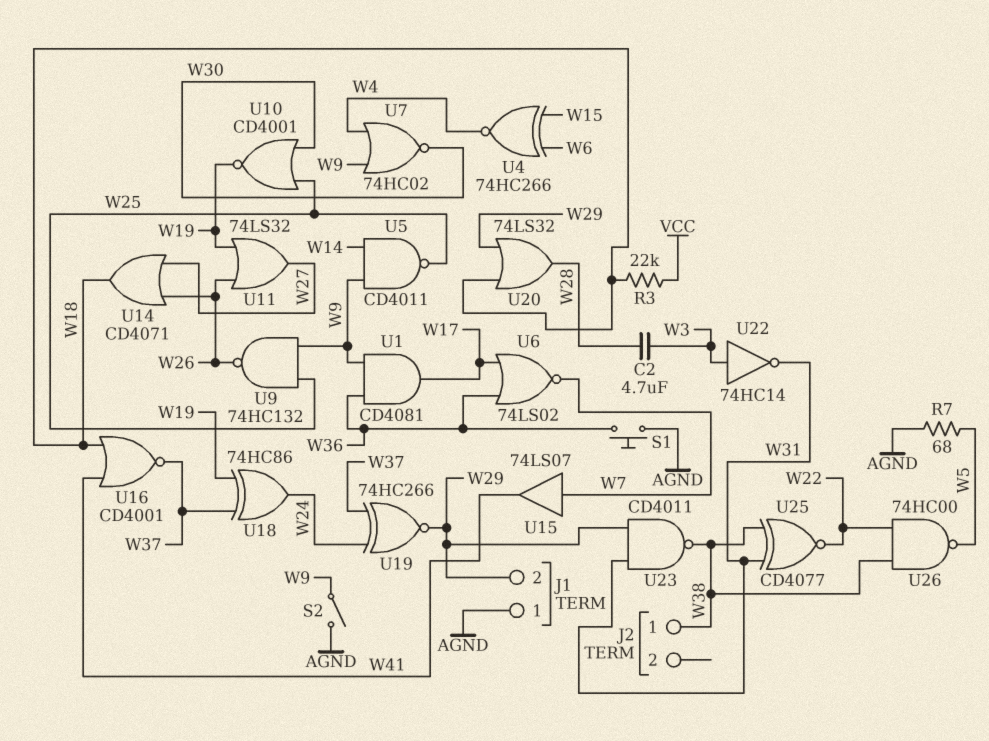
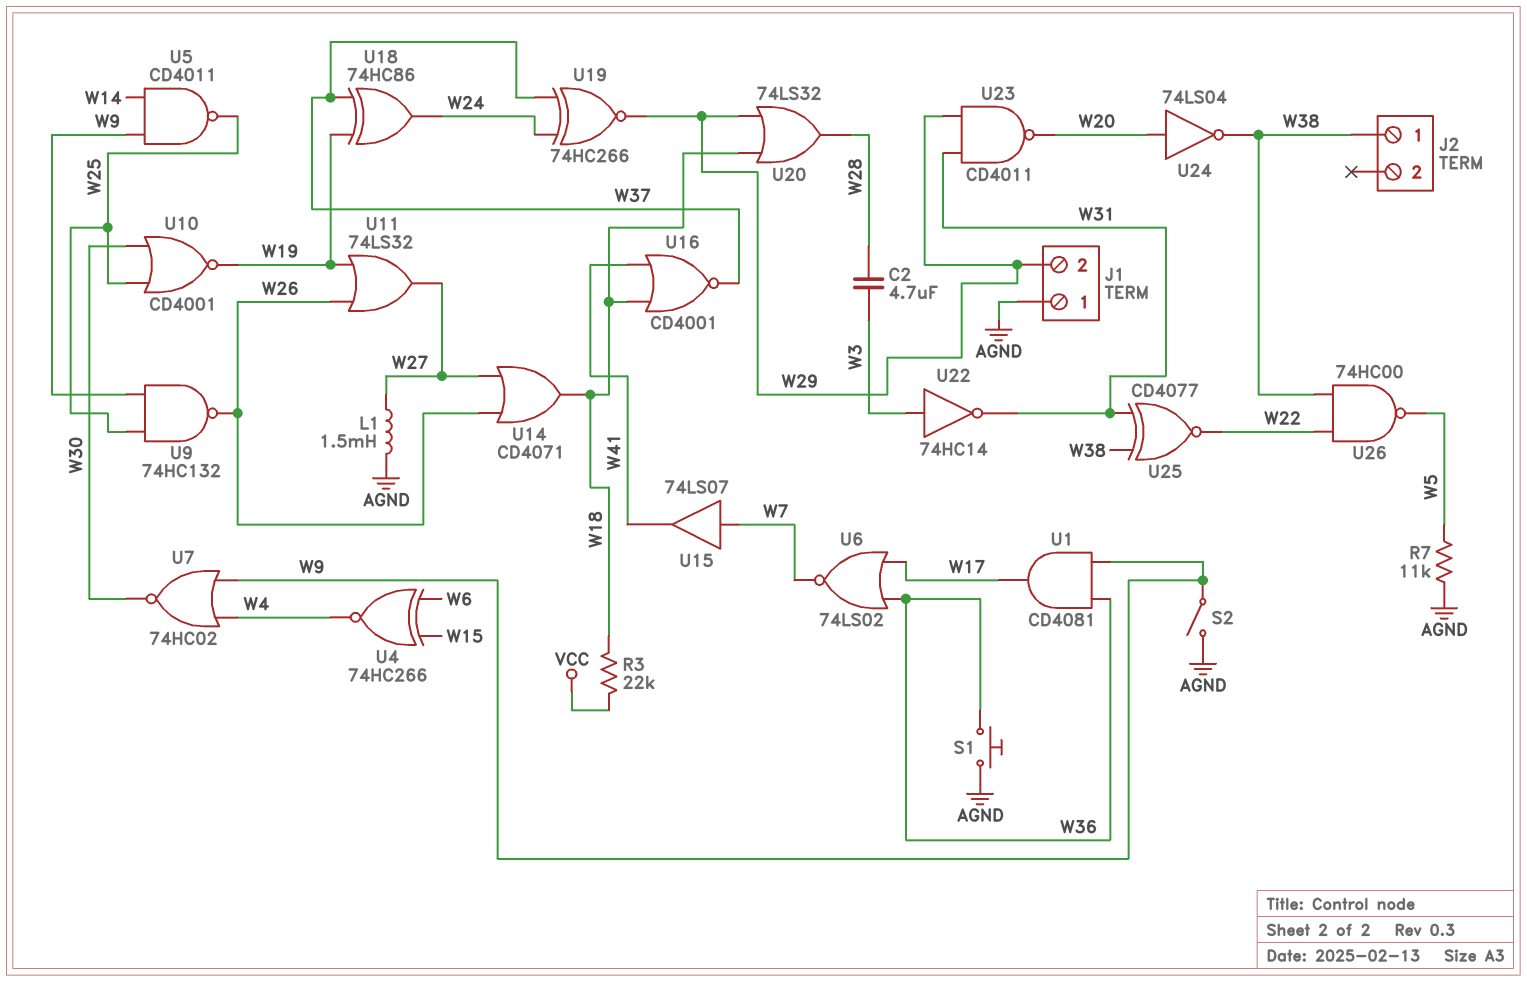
L1: none -> 1.5mH (AGND, W27)
R7: 68 (AGND, W5) -> 11k (AGND, W5)
U23: NAND CD4011 (in W29, in W31, out W38) -> NAND CD4011 (in W29, in W31, out W20)
U24: none -> NOT 74LS04 (in W20, out W38)

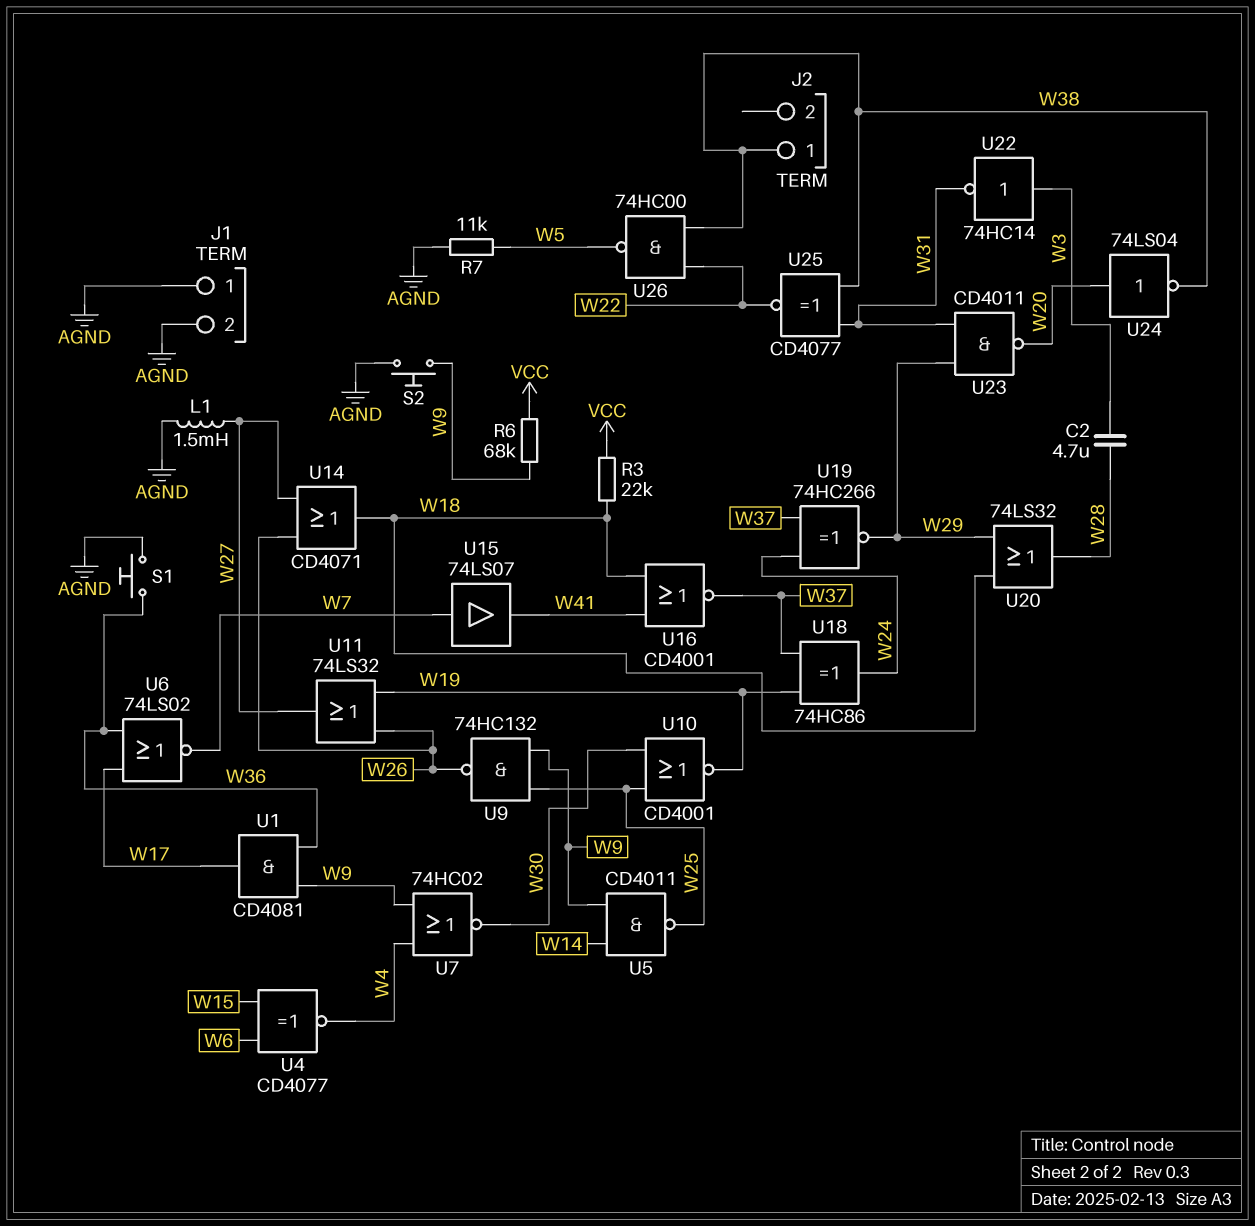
J1 pin 2: W29 -> AGND
R6: none -> 68k (VCC, W9)
S2: switch (AGND, W9) -> button (AGND, W9)
U4: XNOR 74HC266 (in W6, in W15, out W4) -> XNOR CD4077 (in W6, in W15, out W4)

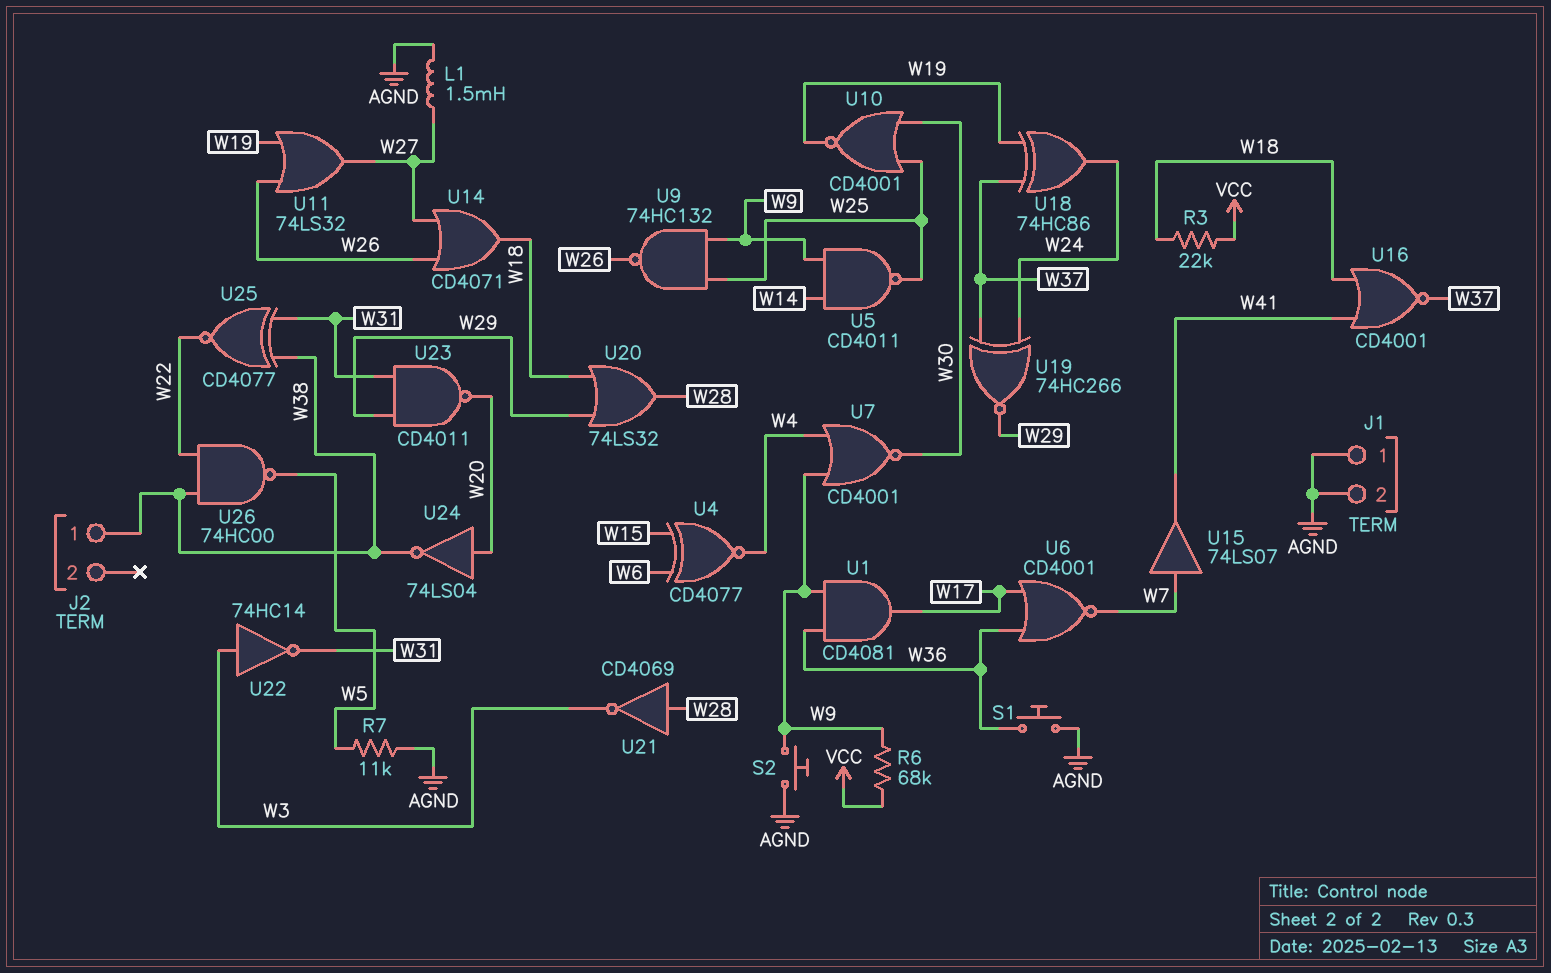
C2: 4.7uF (W3, W28) -> none
U6: NOR 74LS02 (in W17, in W36, out W7) -> NOR CD4001 (in W17, in W36, out W7)
U7: NOR 74HC02 (in W4, in W9, out W30) -> NOR CD4001 (in W4, in W9, out W30)
U21: none -> NOT CD4069 (in W28, out W3)

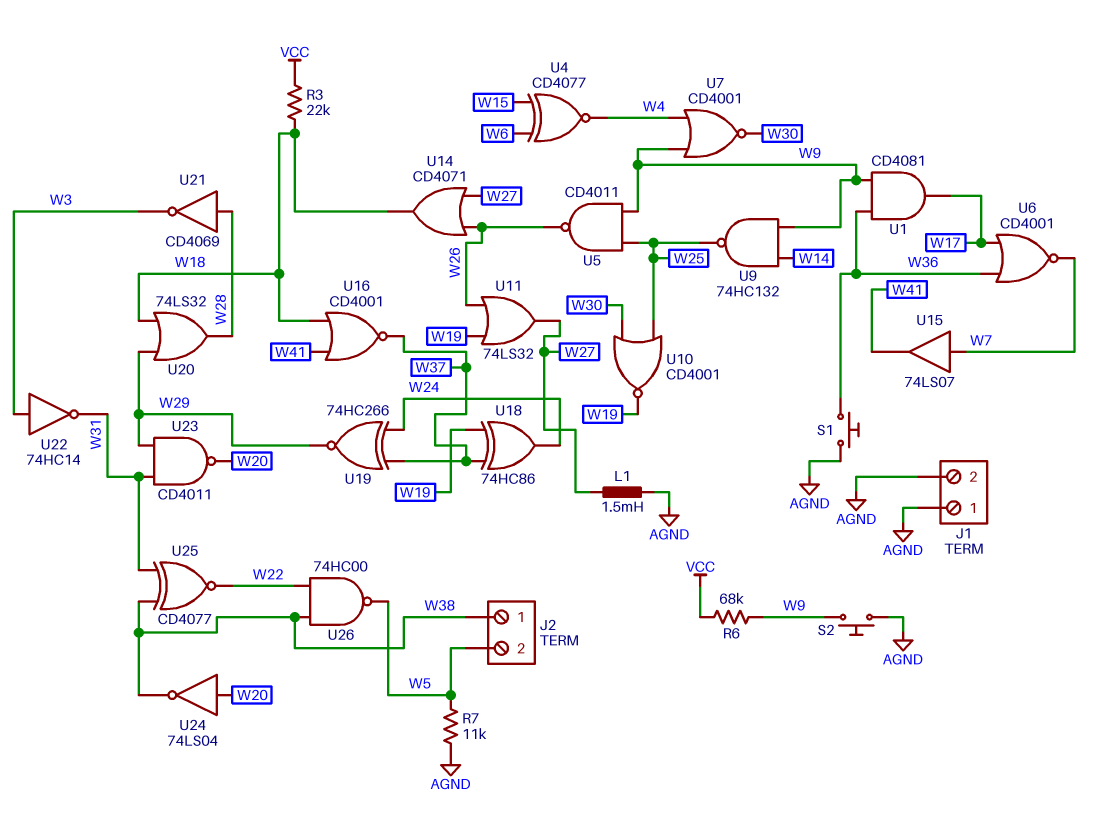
J2 pin 2: none -> W5
U5: NAND CD4011 (in W9, in W14, out W25) -> NAND CD4011 (in W9, in W25, out W26)
U9: NAND 74HC132 (in W9, in W25, out W26) -> NAND 74HC132 (in W9, in W14, out W25)

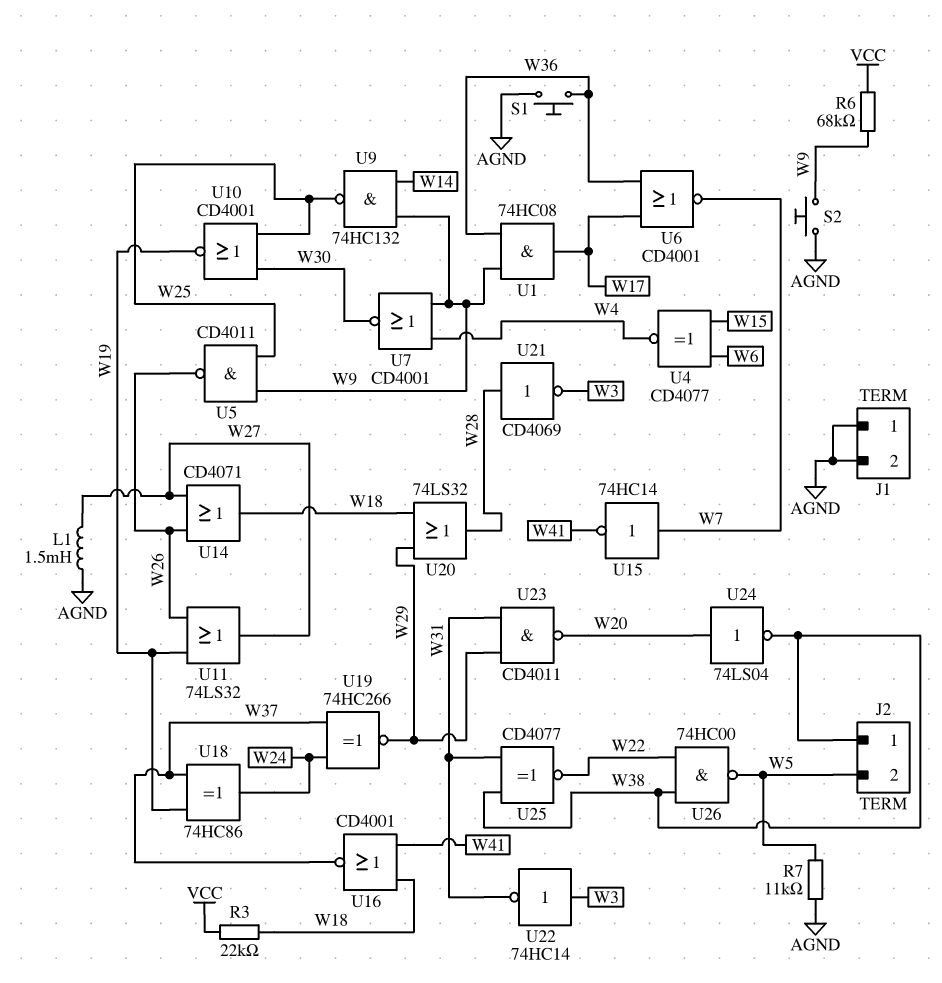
U1: AND CD4081 (in W9, in W36, out W17) -> AND 74HC08 (in W9, in W36, out W17)
U15: buffer 74LS07 (in W7, out W41) -> NOT 74HC14 (in W7, out W41)

